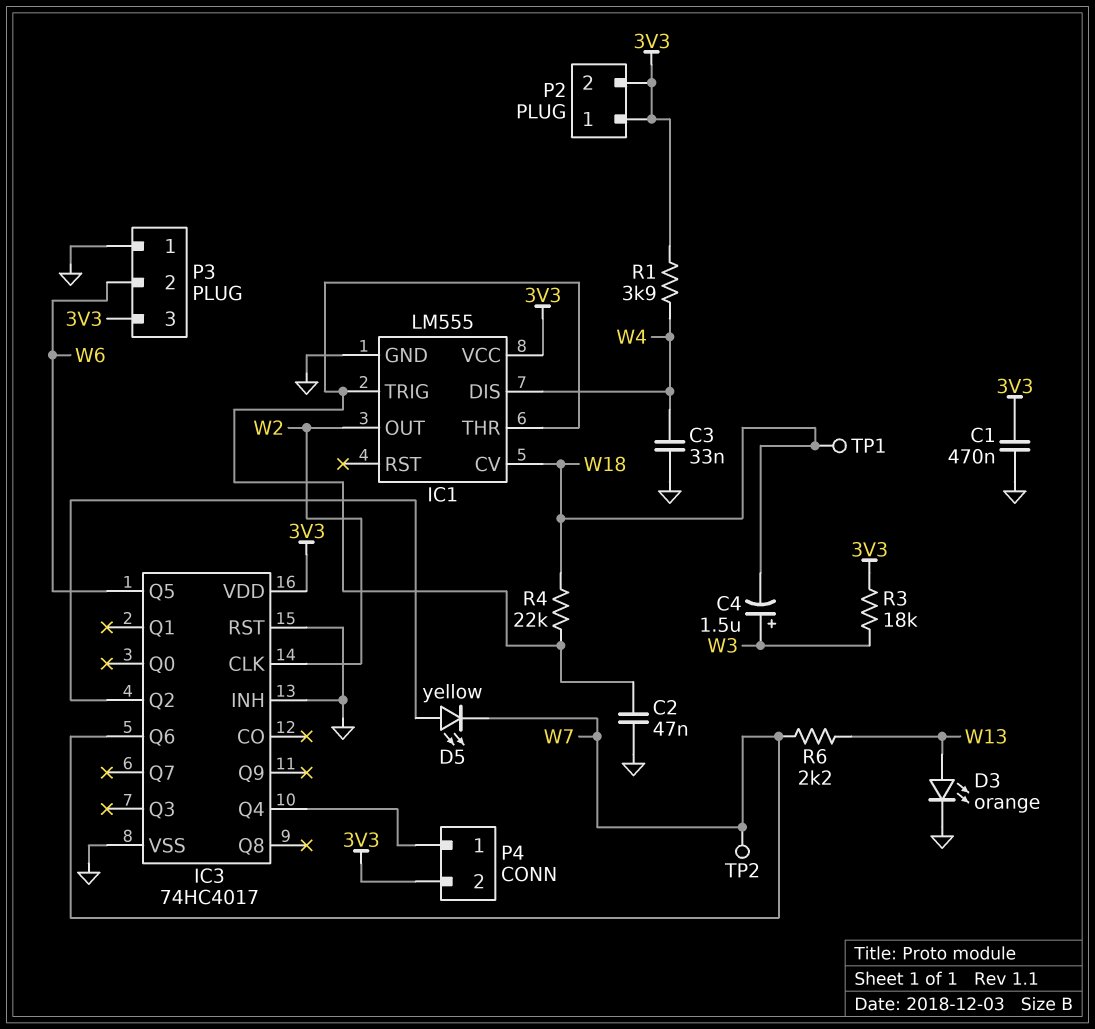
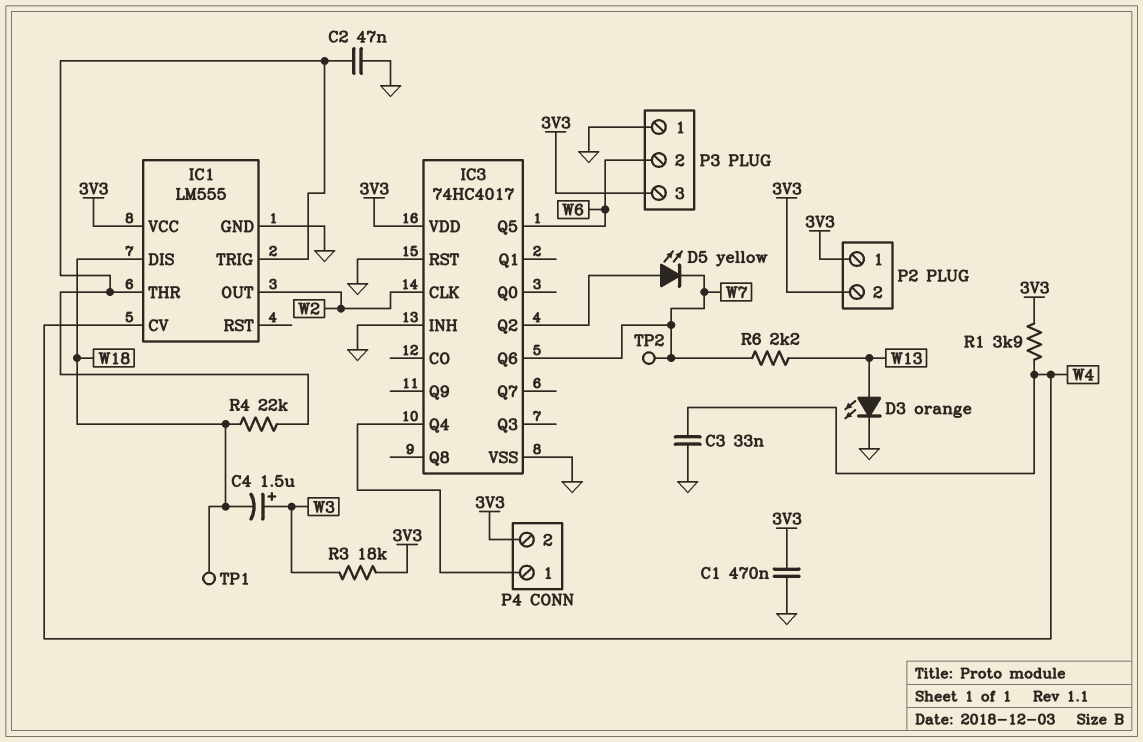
IC1 pin CV: W18 -> W4
IC1 pin DIS: W4 -> W18

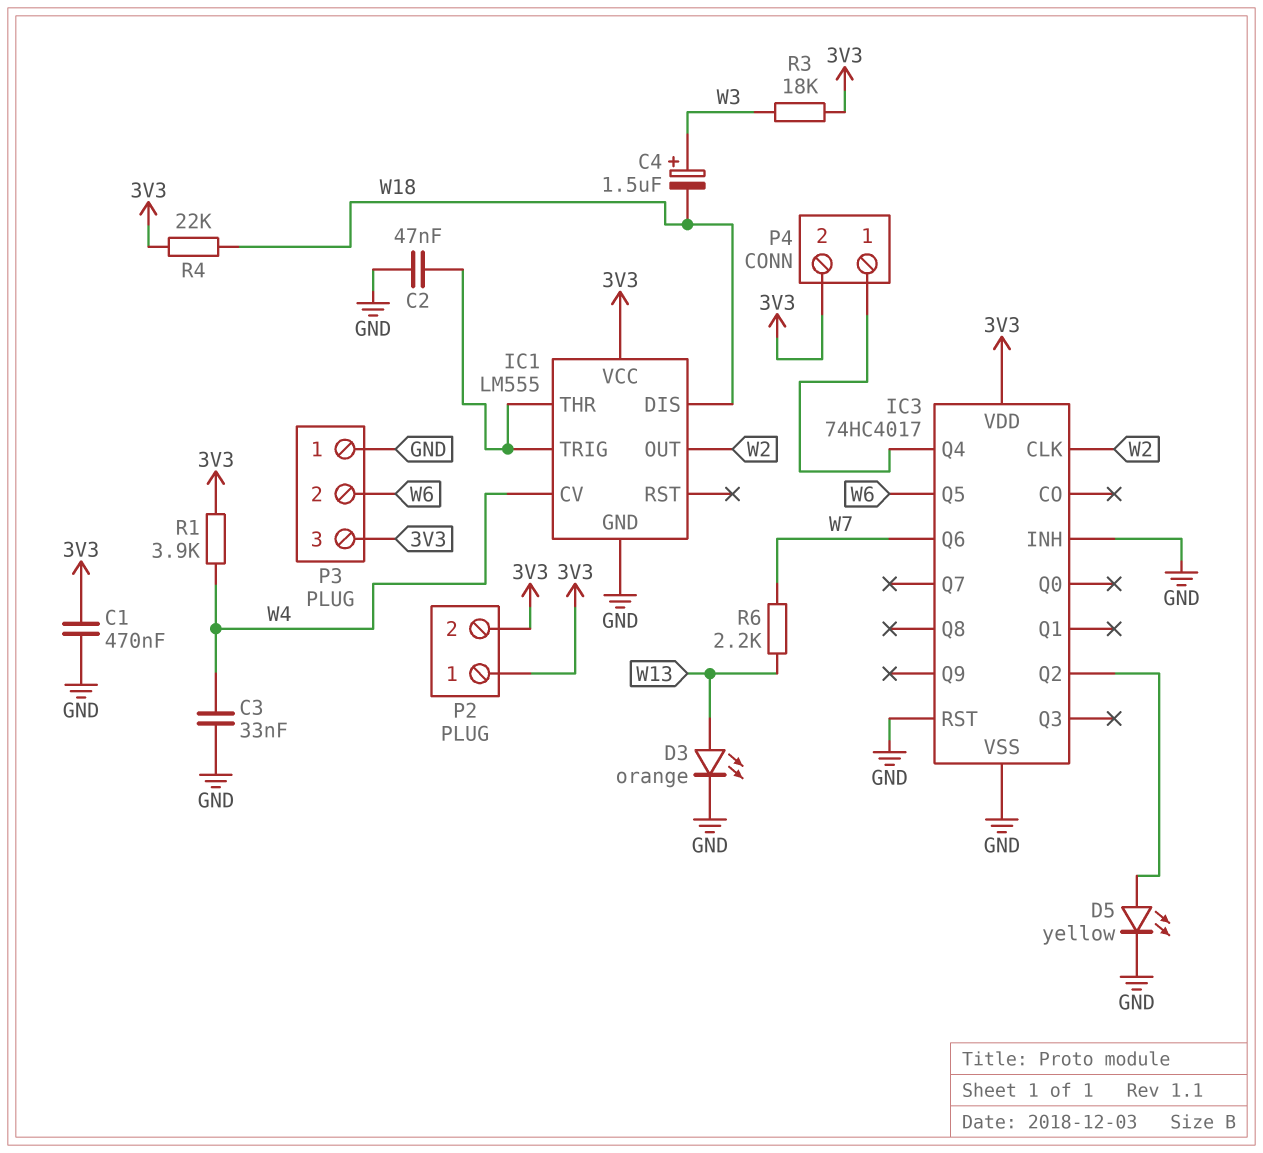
D5: LED yellow (A IC3/Q2, K W7) -> LED yellow (A IC3/Q2, K GND)
R4: 22k (IC1/THR, W18) -> 22k (3V3, W18)
TP1: test point (W18) -> none
TP2: test point (W7) -> none

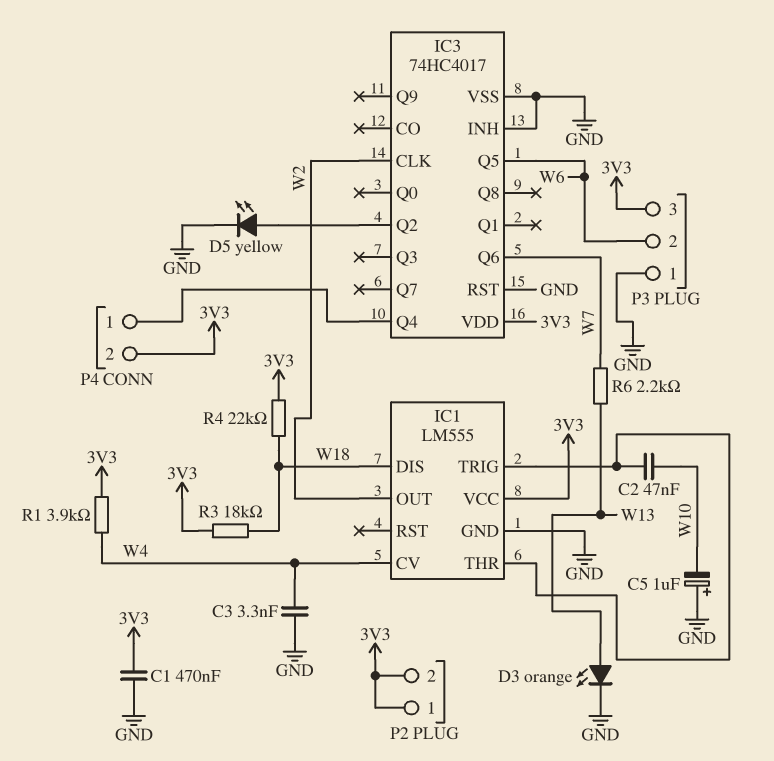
C2: 47nF (GND, IC1/THR) -> 47nF (IC1/THR, W10)
C3: 33nF (GND, W4) -> 3.3nF (GND, W4)
C4: 1.5uF (plus W3, minus W18) -> none
C5: none -> 1uF (plus GND, minus W10)
R3: 18k (3V3, W3) -> 18k (3V3, W18)

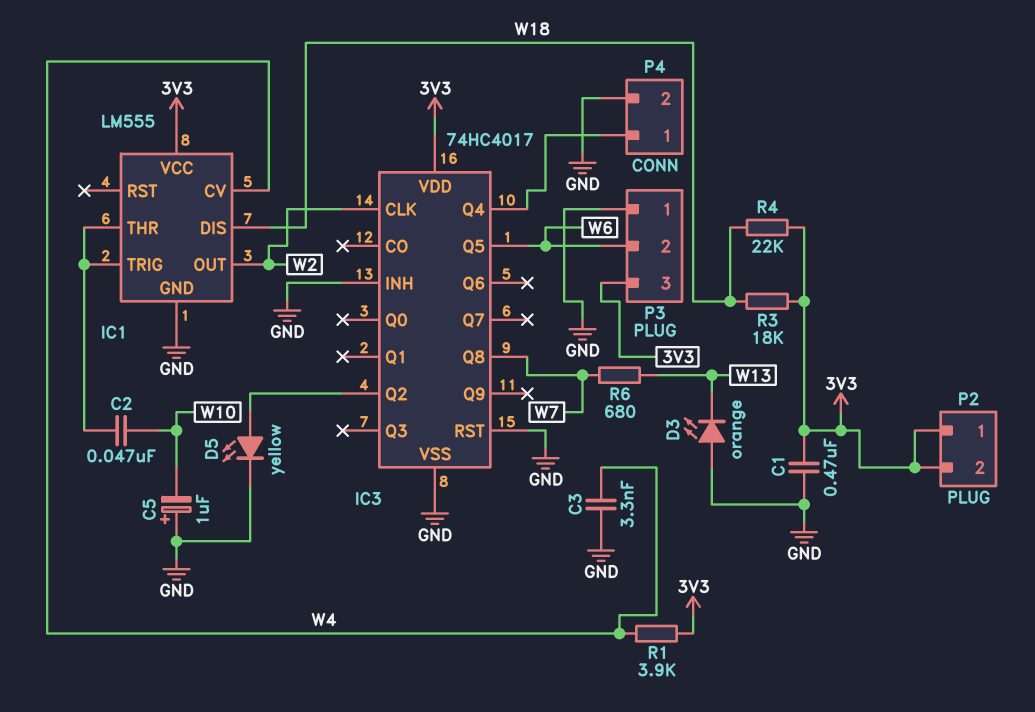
D3: LED orange (A W13, K GND) -> LED orange (A GND, K W13)
IC3 pin Q6: W7 -> none
IC3 pin Q8: none -> W7
P4 pin 2: 3V3 -> GND
R6: 2.2k (W7, W13) -> 680 (W7, W13)

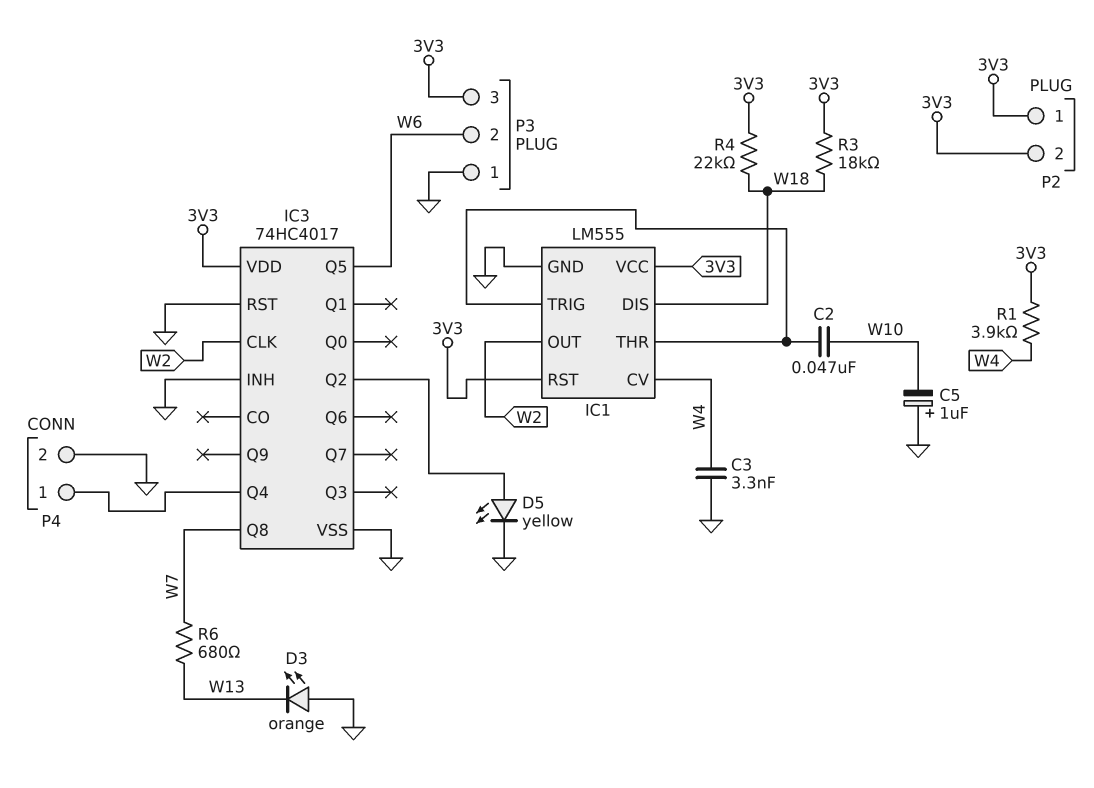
C1: 470nF (3V3, GND) -> none
IC1 pin RST: none -> 3V3

